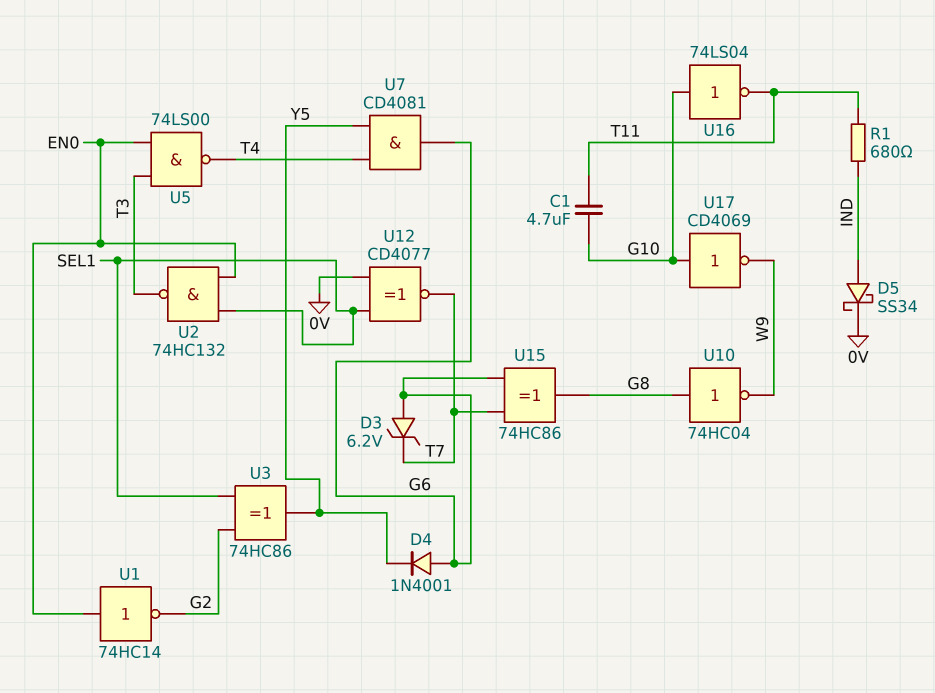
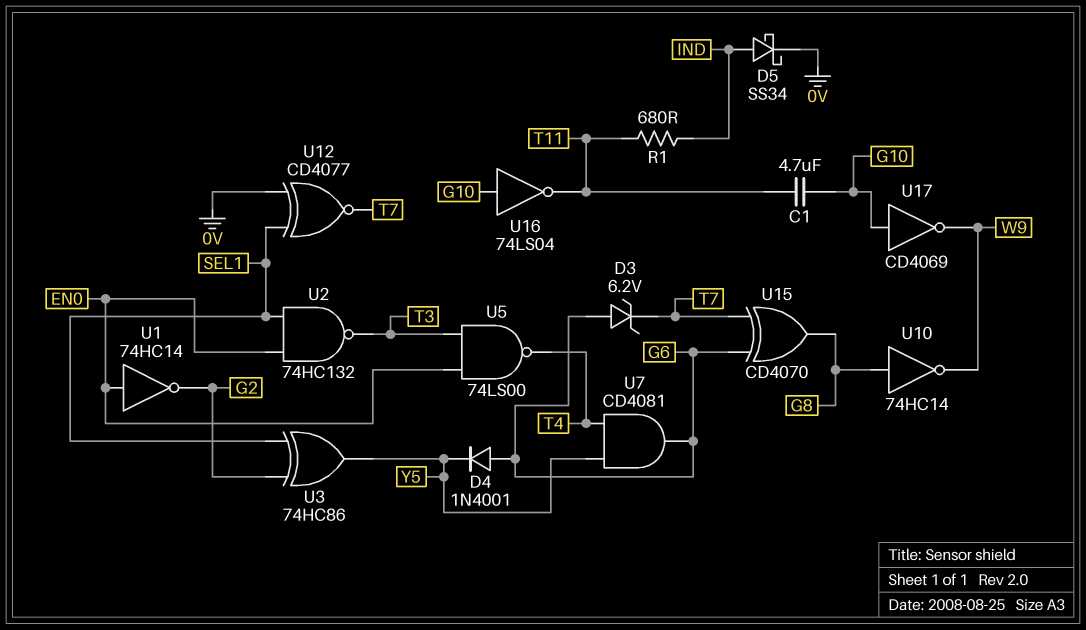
U10: NOT 74HC04 (in G8, out W9) -> NOT 74HC14 (in G8, out W9)
U15: XOR 74HC86 (in G6, in T7, out G8) -> XOR CD4070 (in G6, in T7, out G8)

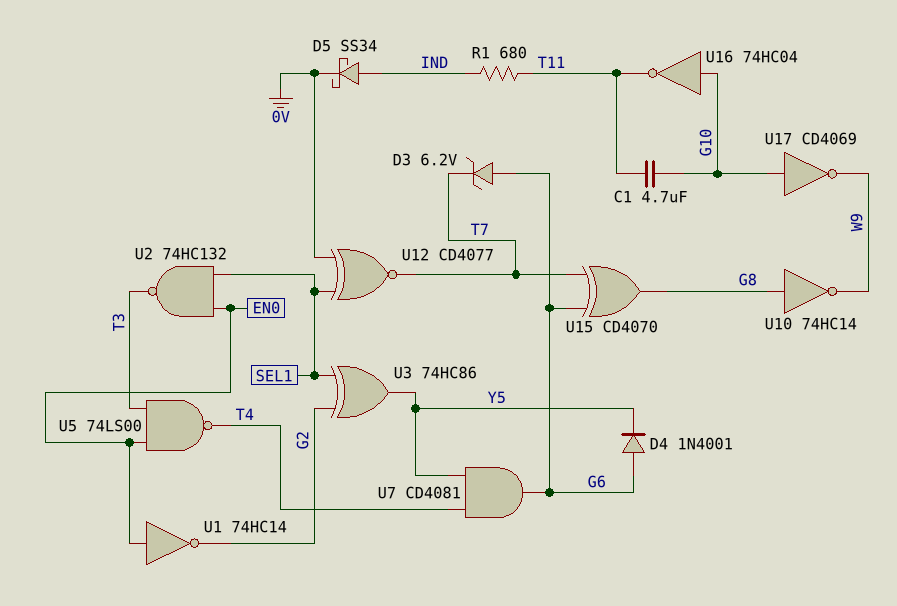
U16: NOT 74LS04 (in G10, out T11) -> NOT 74HC04 (in G10, out T11)

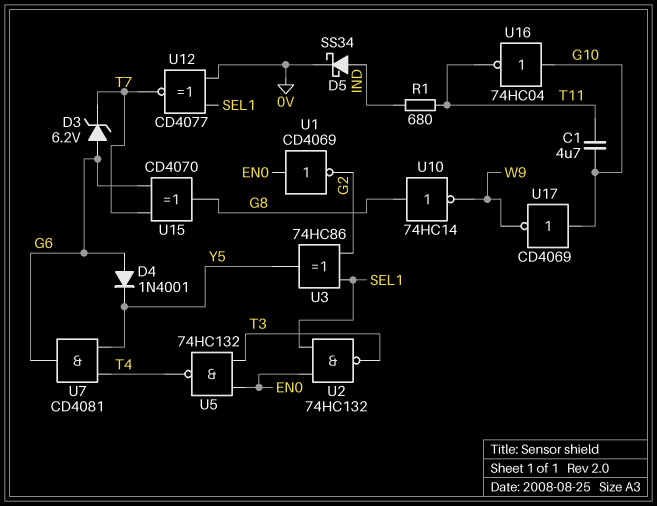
U1: NOT 74HC14 (in EN0, out G2) -> NOT CD4069 (in EN0, out G2)
U5: NAND 74LS00 (in EN0, in T3, out T4) -> NAND 74HC132 (in EN0, in T3, out T4)

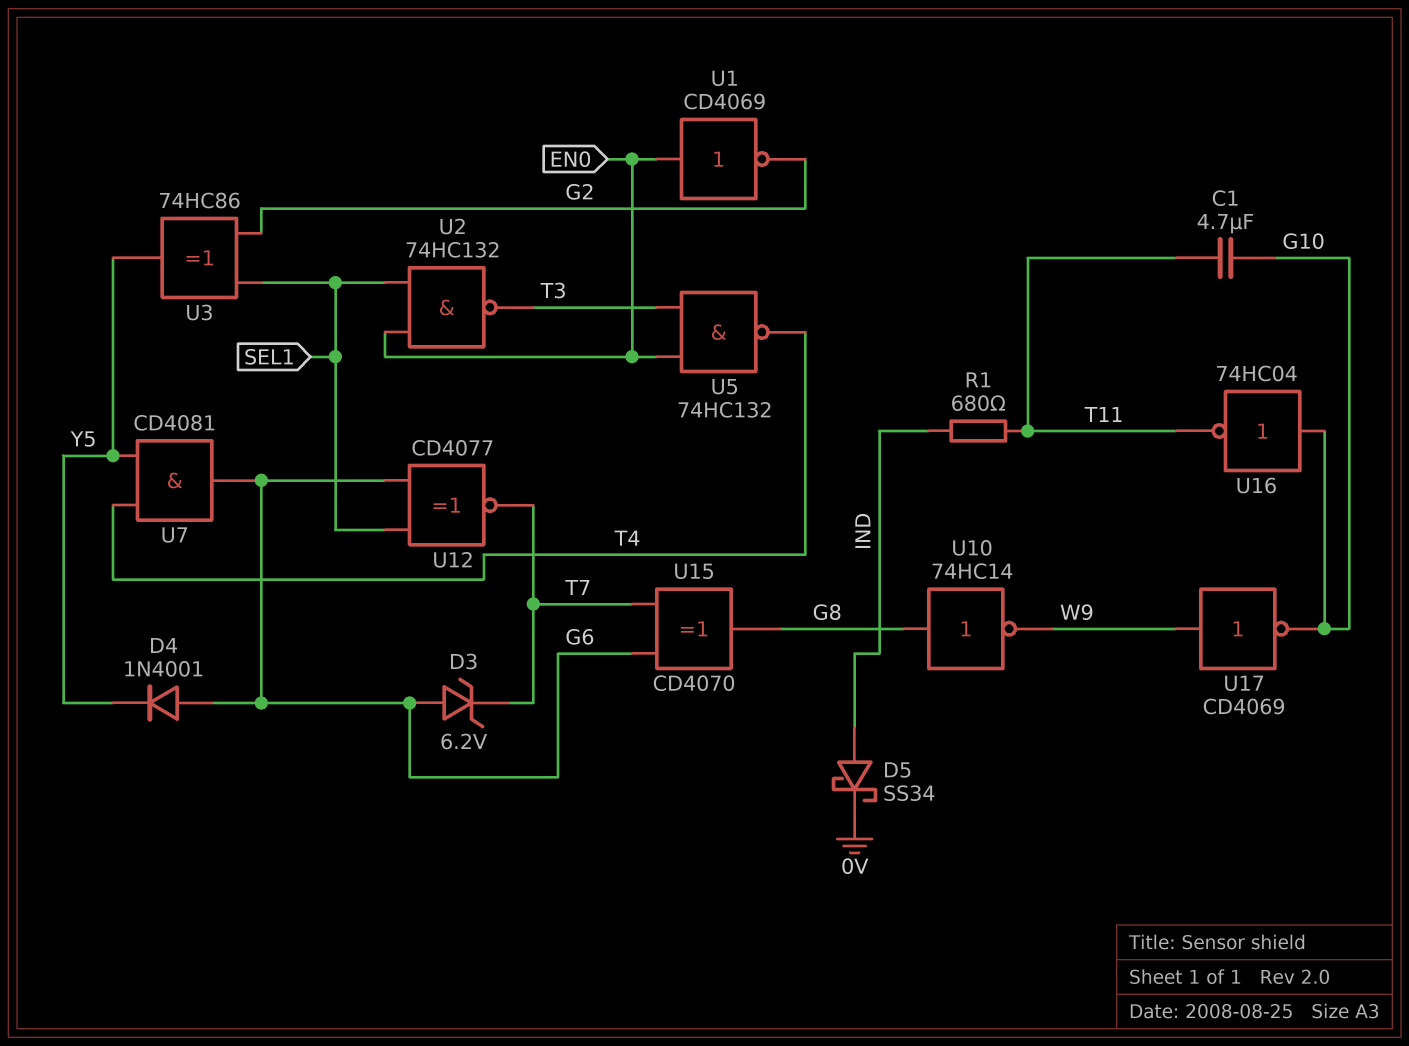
U12: XNOR CD4077 (in 0V, in SEL1, out T7) -> XNOR CD4077 (in G6, in SEL1, out T7)
U17: NOT CD4069 (in G10, out W9) -> NOT CD4069 (in W9, out G10)

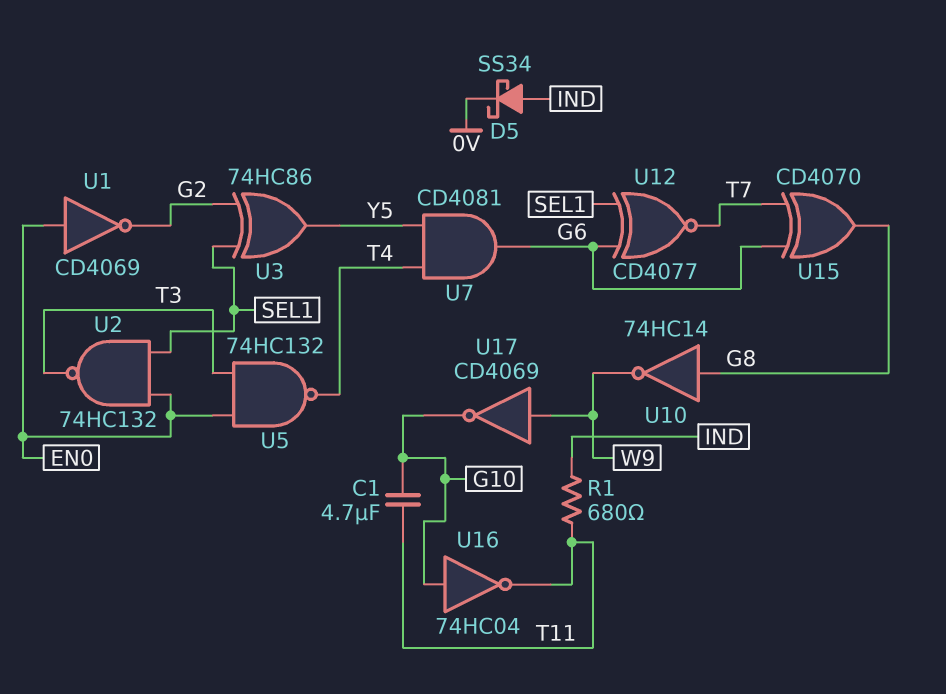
D3: zener 6.2V (A G6, K T7) -> none
D4: diode 1N4001 (A G6, K Y5) -> none

